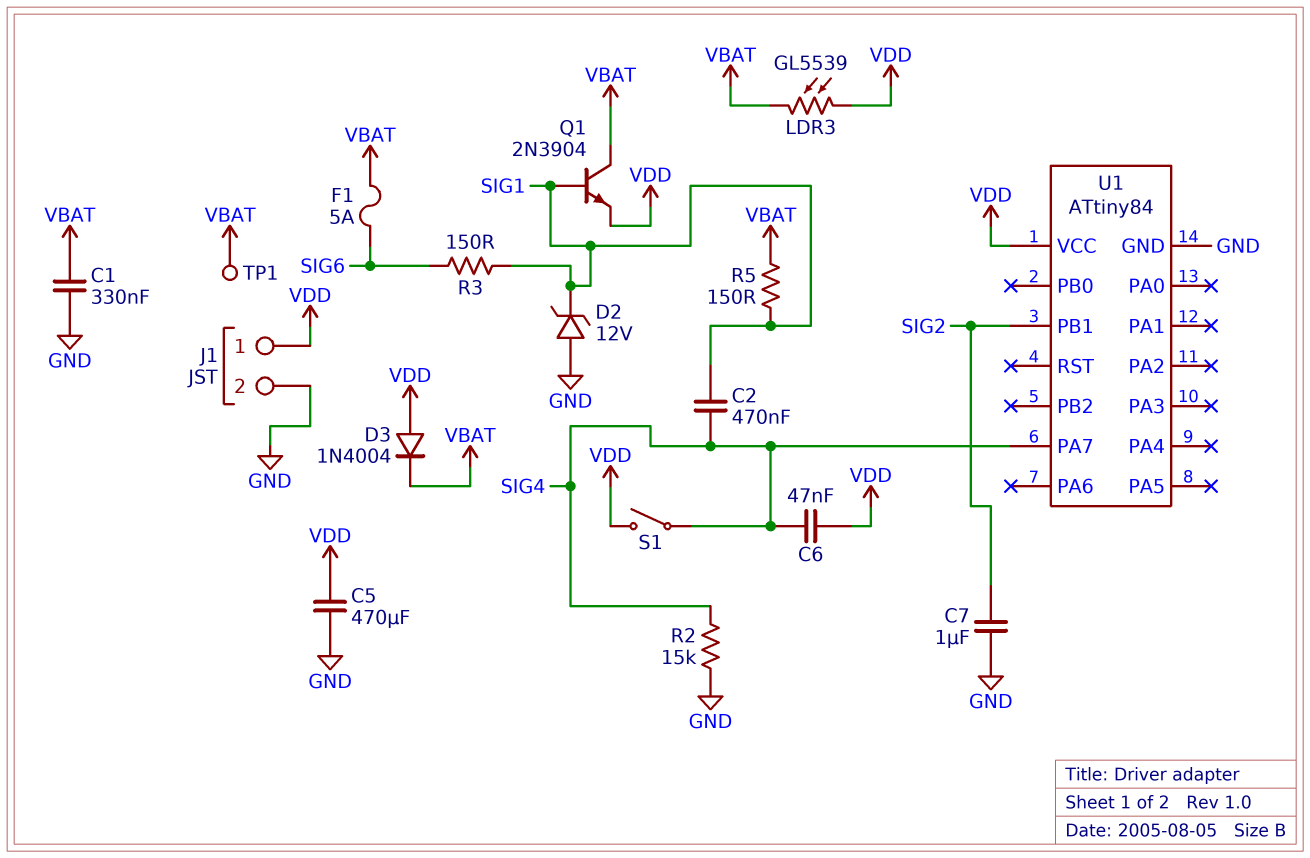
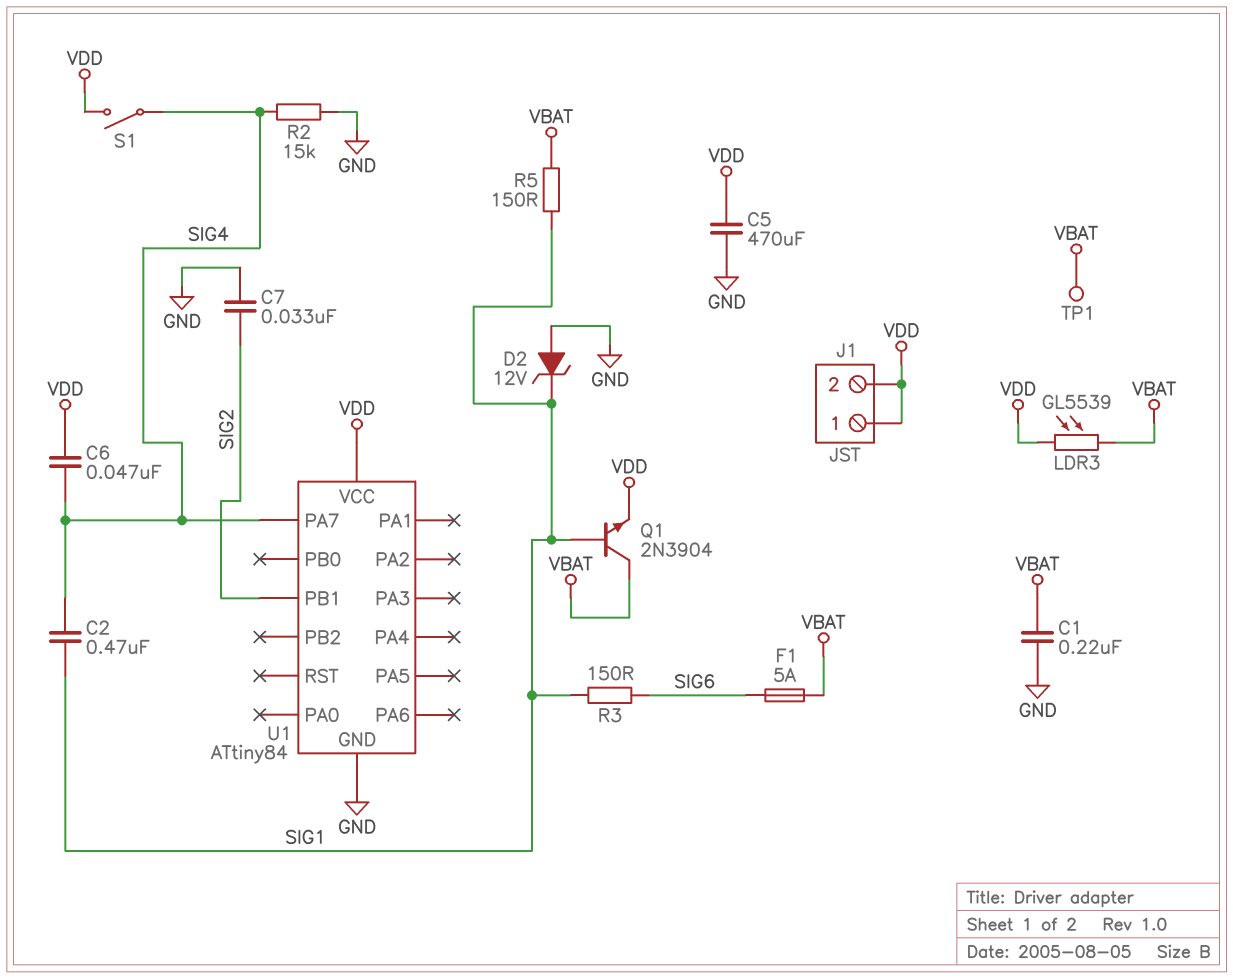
C1: 330nF (GND, VBAT) -> 220nF (GND, VBAT)
C7: 1uF (GND, SIG2) -> 33nF (GND, SIG2)
D3: diode 1N4004 (A VDD, K VBAT) -> none
J1 pin 2: GND -> VDD

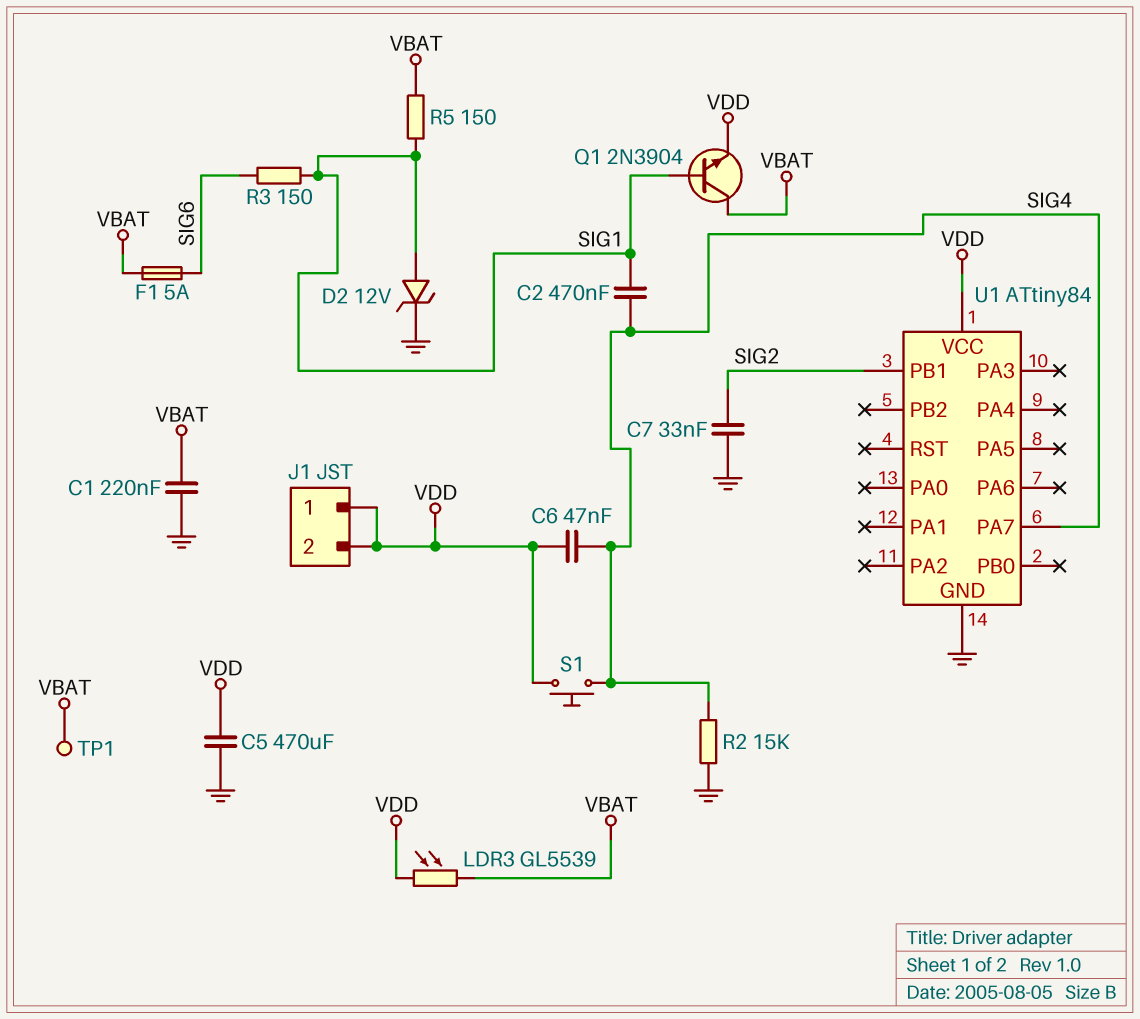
D2: zener 12V (A GND, K SIG1) -> zener 12V (A SIG1, K GND)
S1: switch (SIG4, VDD) -> button (SIG4, VDD)

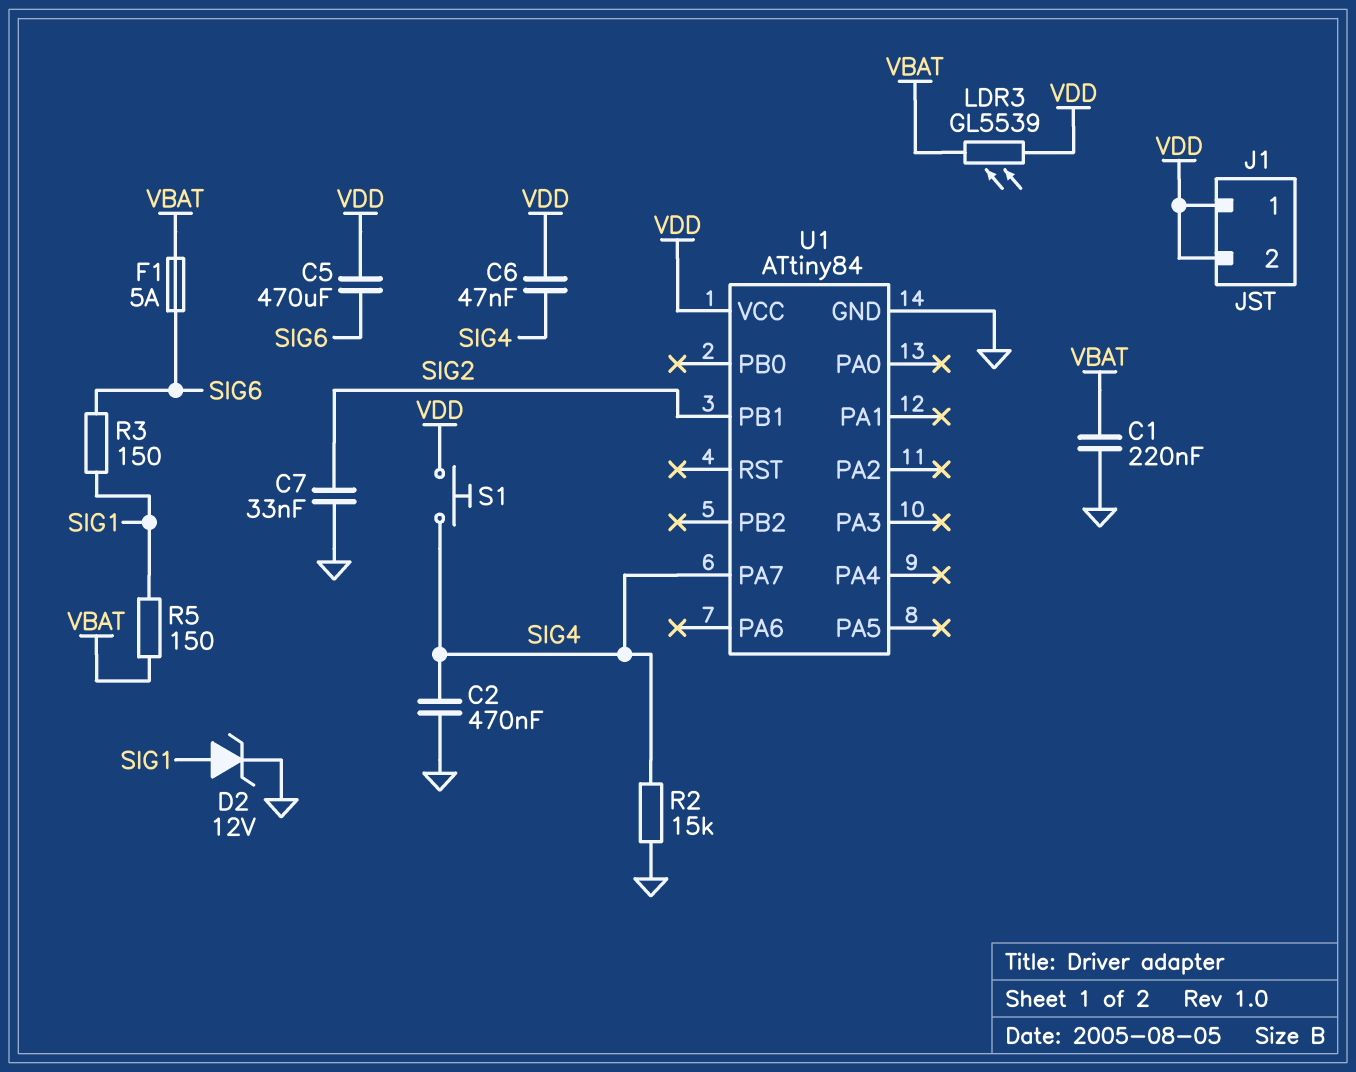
C2: 470nF (SIG1, SIG4) -> 470nF (GND, SIG4)
C5: 470uF (GND, VDD) -> 470uF (SIG6, VDD)
Q1: NPN 2N3904 (B SIG1, C VBAT, E VDD) -> none
TP1: test point (VBAT) -> none

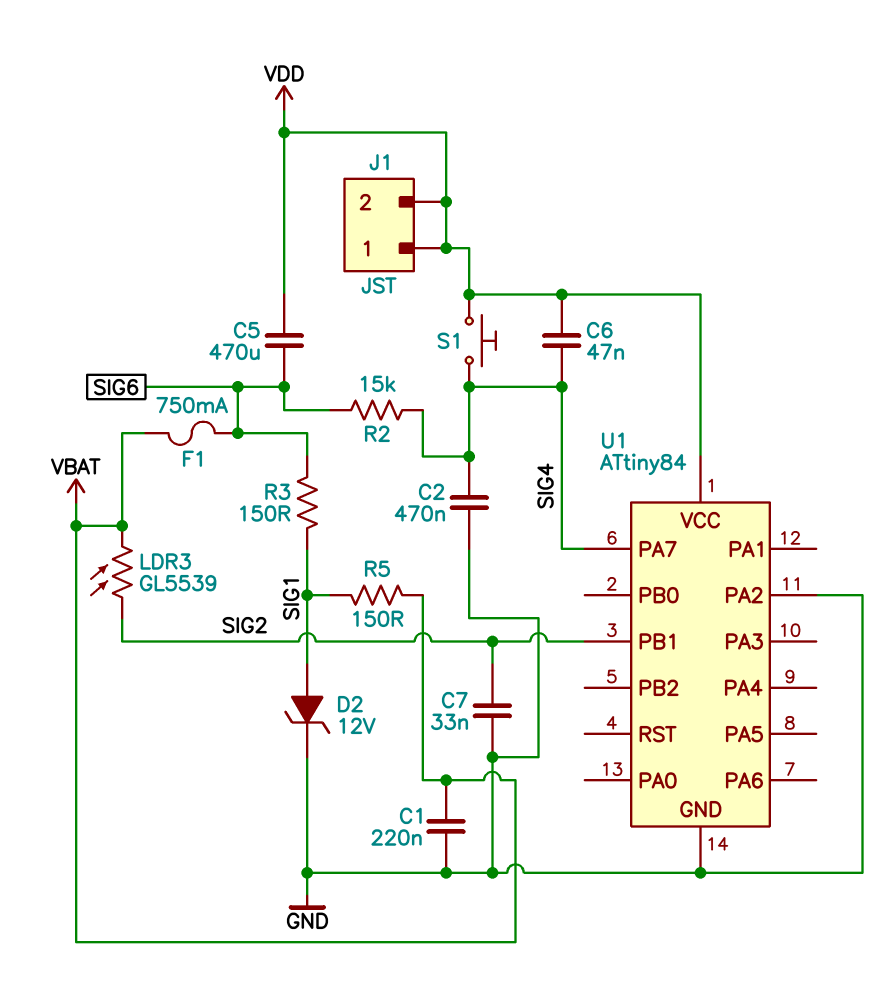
F1: 5A (SIG6, VBAT) -> 750mA (SIG6, VBAT)
LDR3: GL5539 (VBAT, VDD) -> GL5539 (SIG2, VBAT)
R2: 15k (GND, SIG4) -> 15k (SIG4, SIG6)
U1 pin PA2: none -> GND

